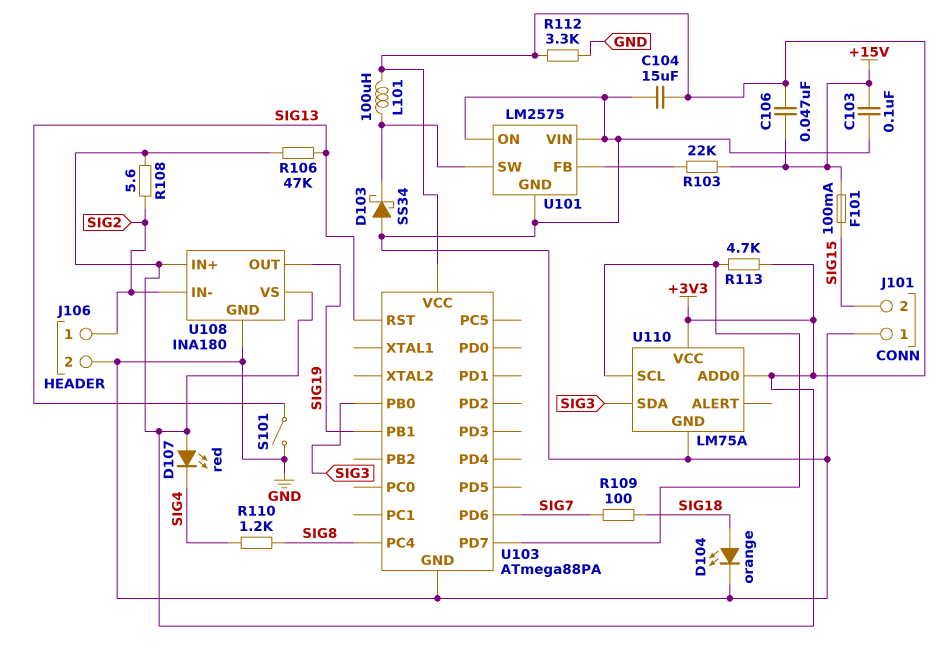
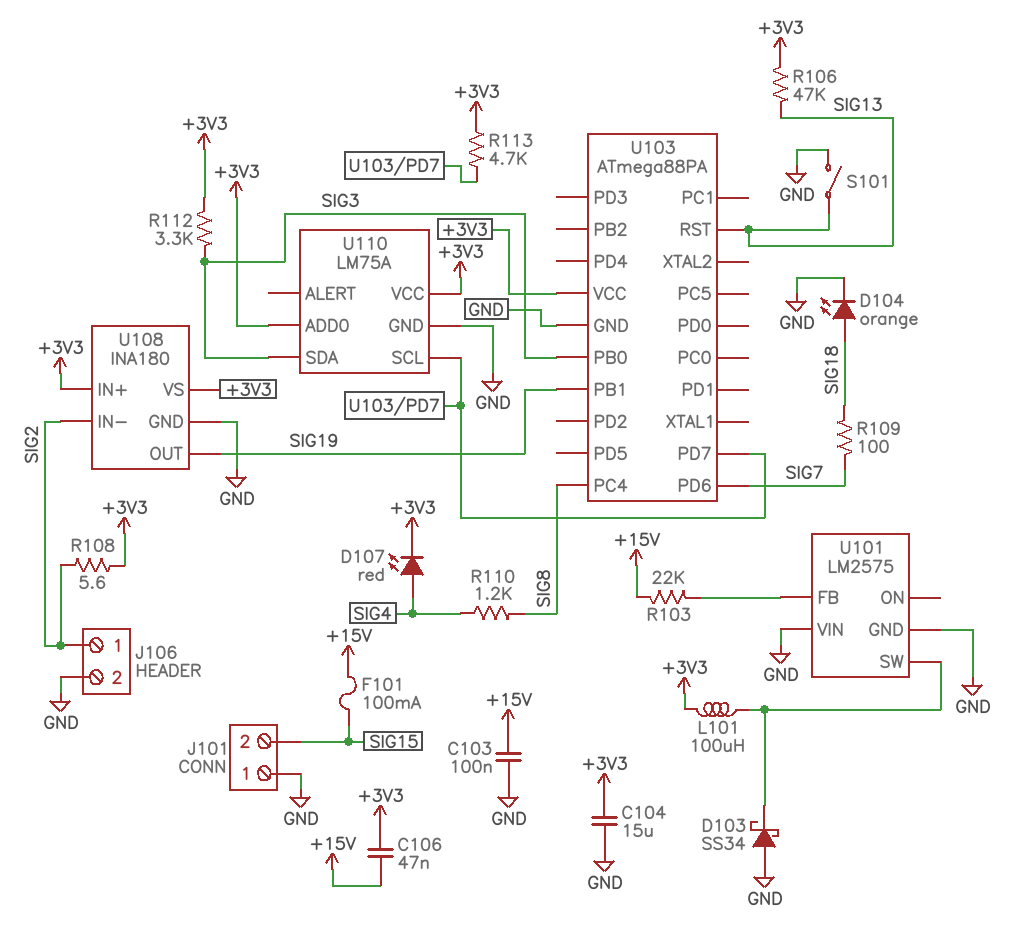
D107: LED red (A +3V3, K SIG4) -> LED red (A SIG4, K +3V3)
R112: 3.3k (+3V3, GND) -> 3.3k (+3V3, SIG3)
U101 pin ON: GND -> none

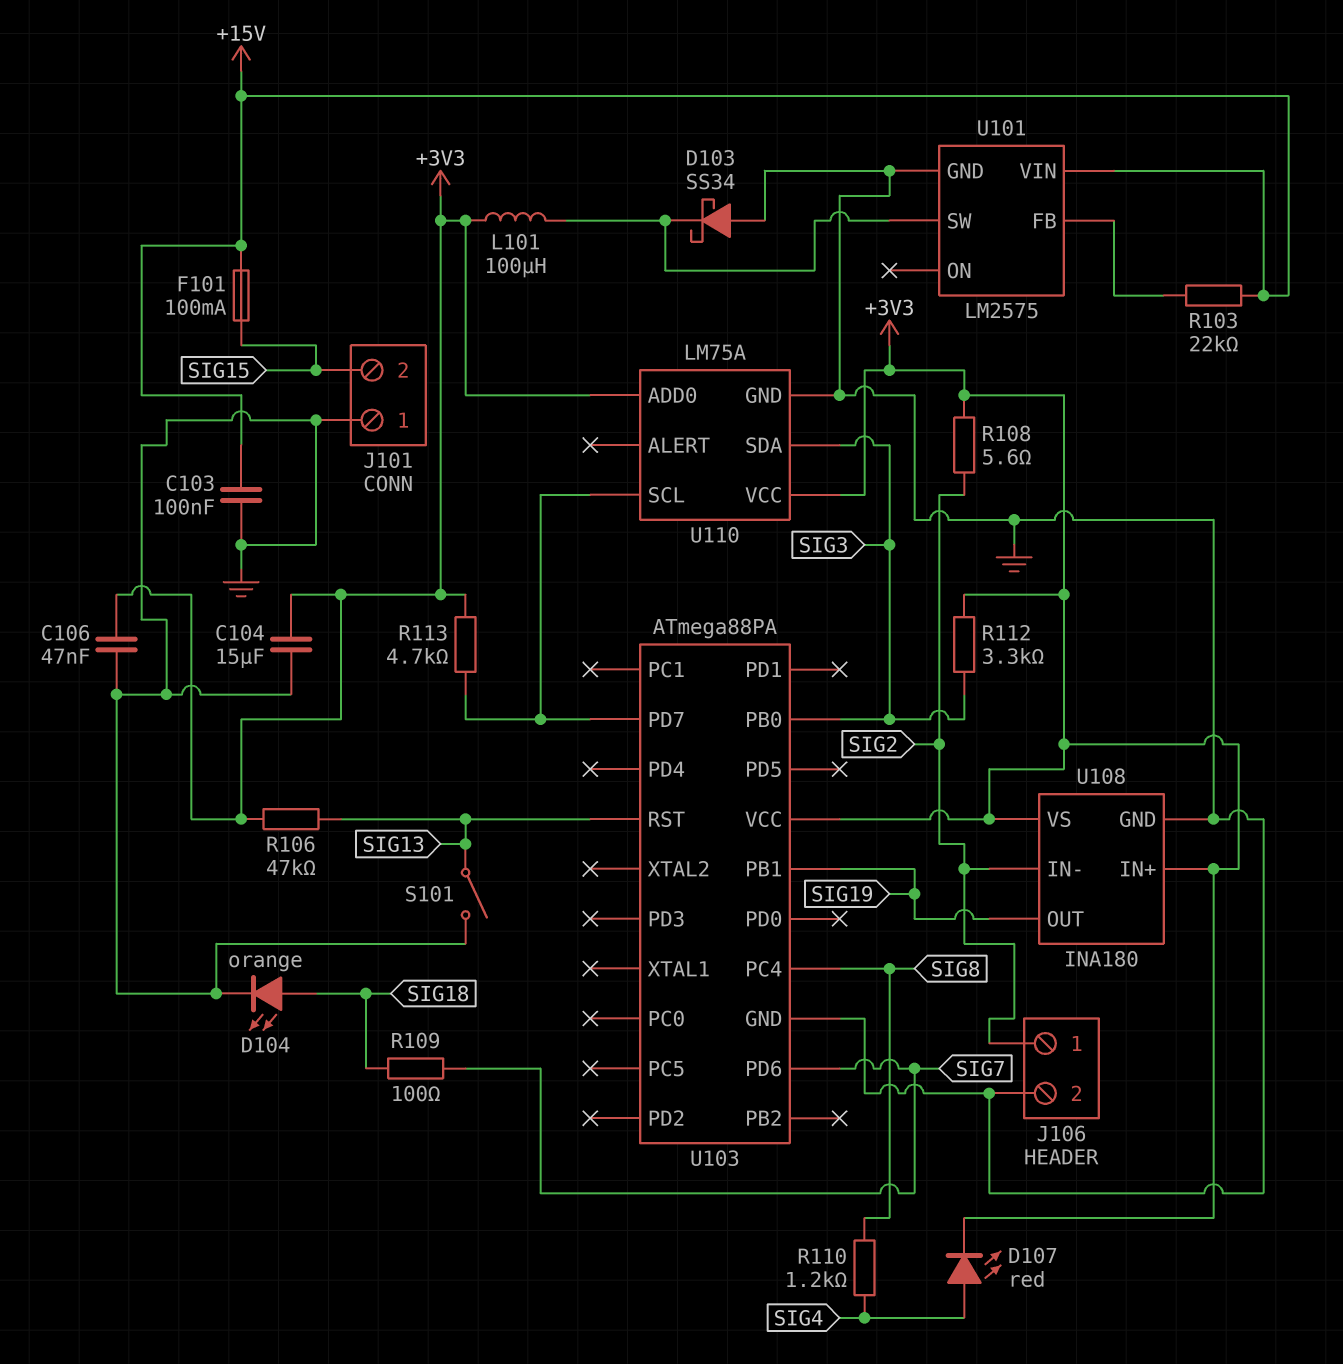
C106: 47nF (+3V3, +15V) -> 47nF (+3V3, GND)
U101 pin VIN: GND -> +15V

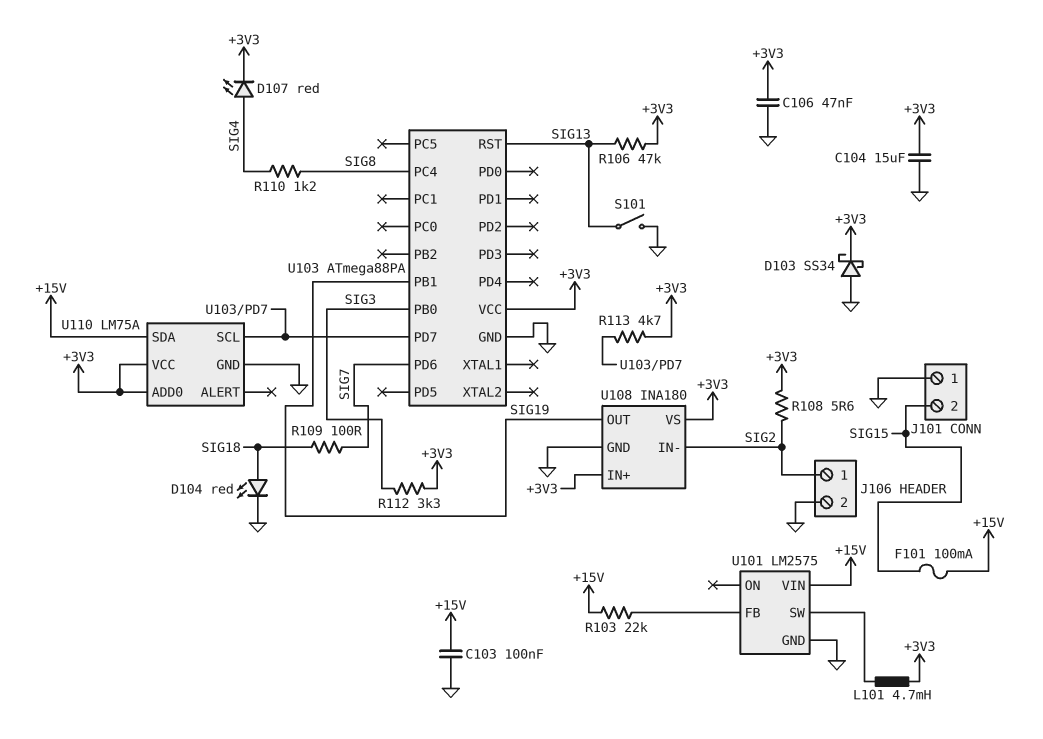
D103: schottky SS34 (A GND, K U101/SW) -> schottky SS34 (A GND, K +3V3)
D104: LED orange (A SIG18, K GND) -> LED red (A SIG18, K GND)
L101: 100uH (+3V3, U101/SW) -> 4.7mH (+3V3, U101/SW)
U110 pin SDA: SIG3 -> +15V

